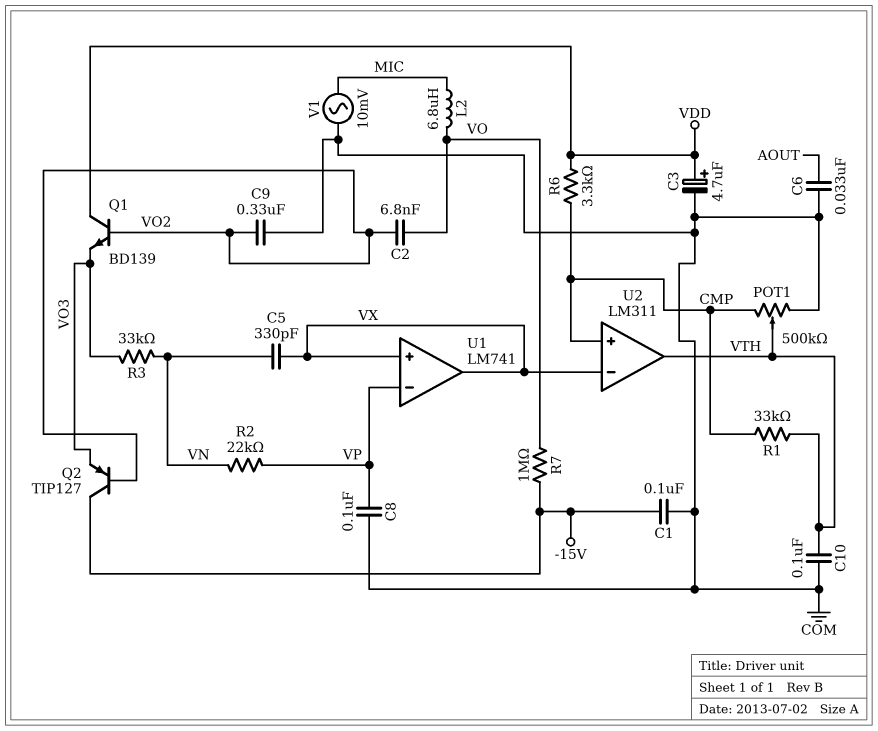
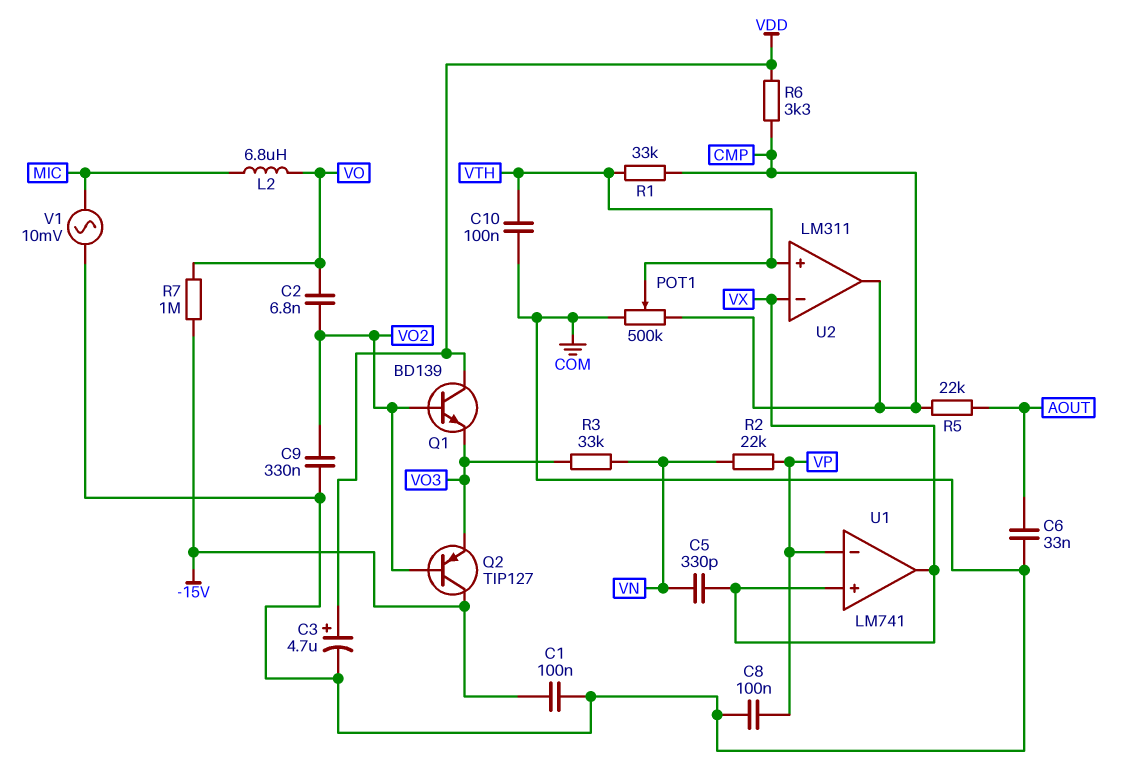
R5: none -> 22k (AOUT, CMP)
U2 pin in+: CMP -> VTH
U2 pin out: VTH -> CMP

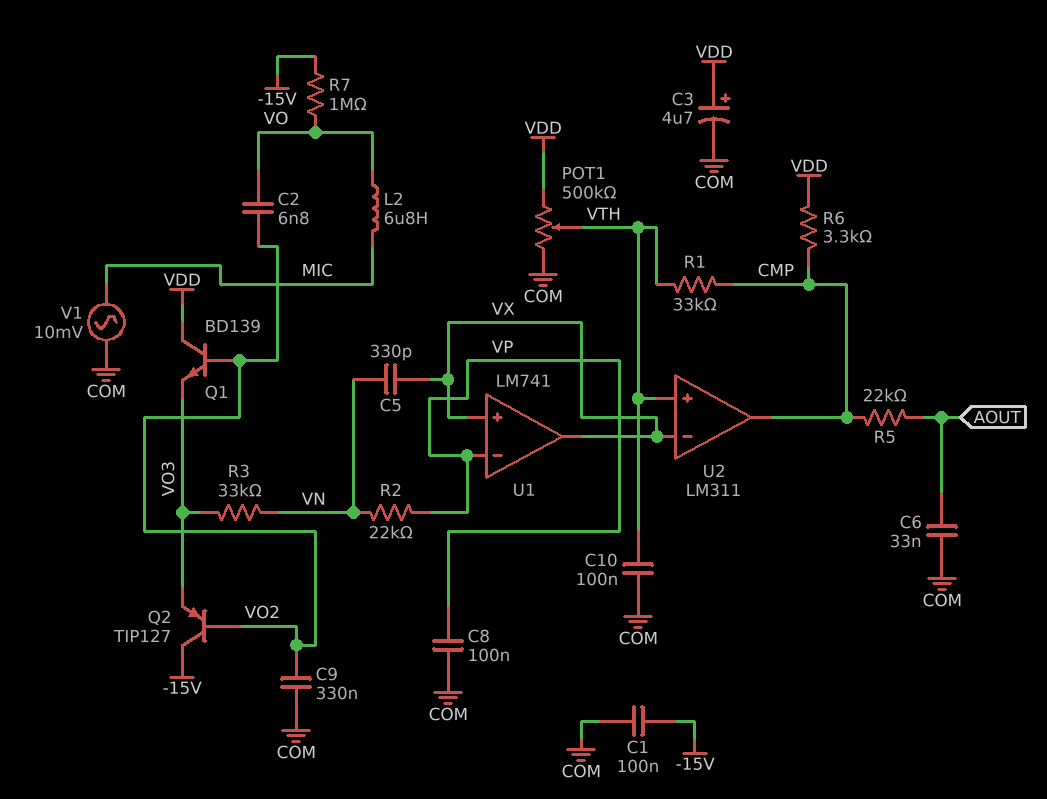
POT1: 500k (CMP, COM, wiper VTH) -> 500k (COM, VDD, wiper VTH)

